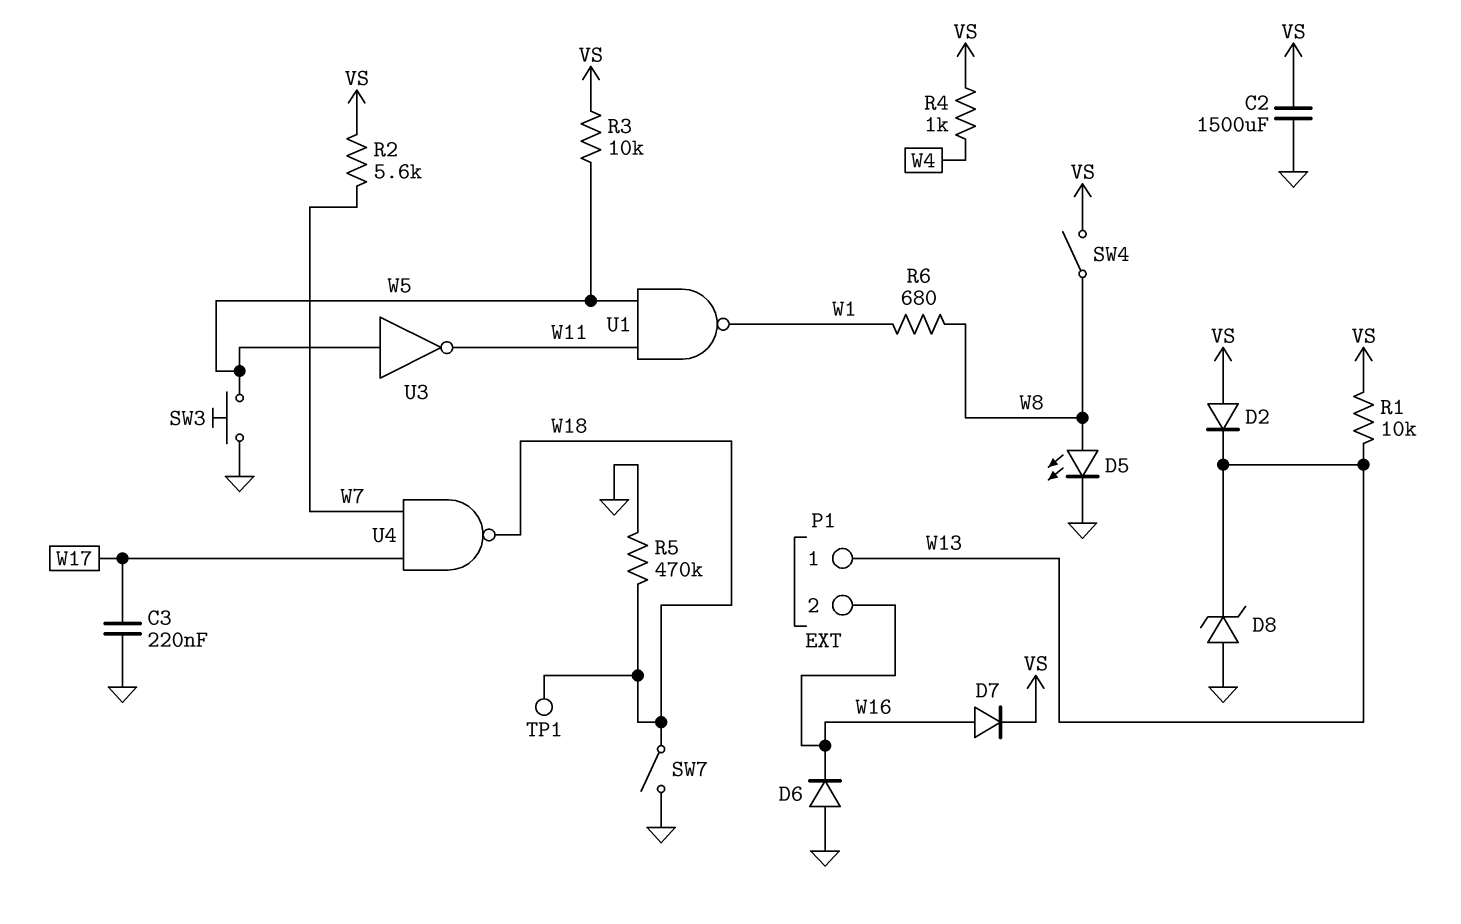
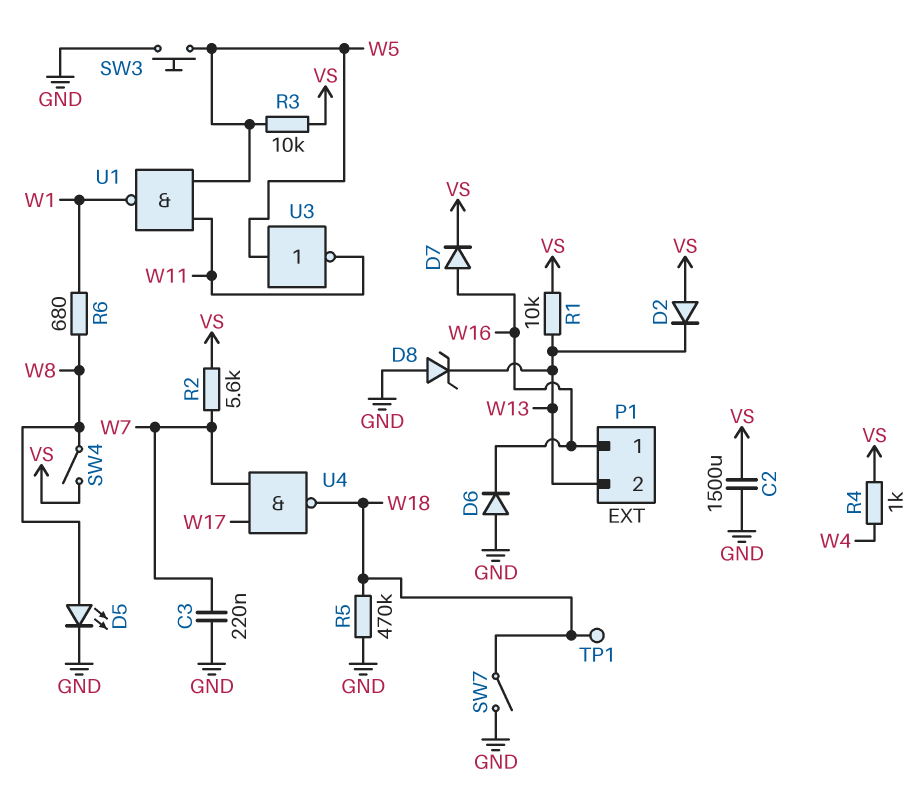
C3: 220nF (GND, W17) -> 220nF (GND, W7)
P1 pin 1: W13 -> W16
P1 pin 2: W16 -> W13

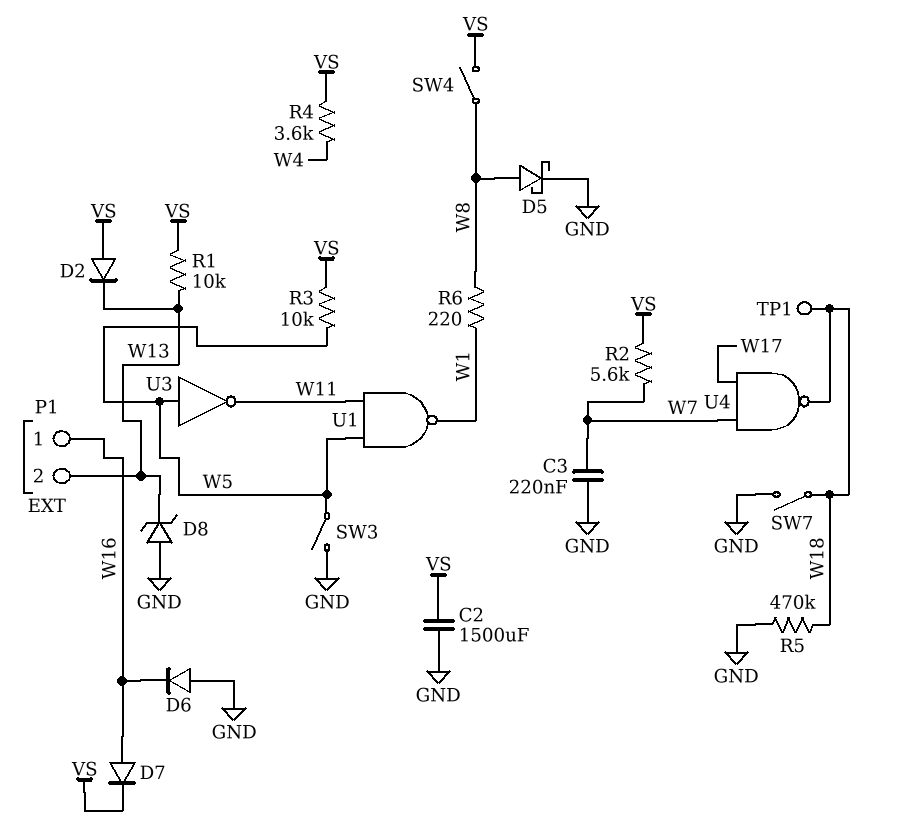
D5: LED (A W8, K GND) -> schottky (A W8, K GND)
R4: 1k (VS, W4) -> 3.6k (VS, W4)
R6: 680 (W1, W8) -> 220 (W1, W8)
SW3: button (GND, W5) -> switch (GND, W5)

